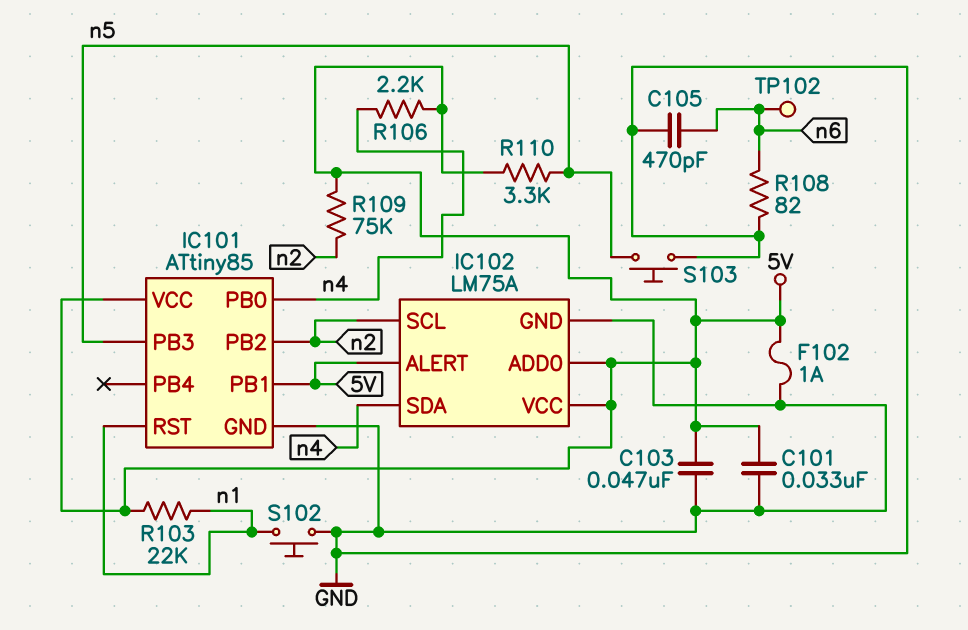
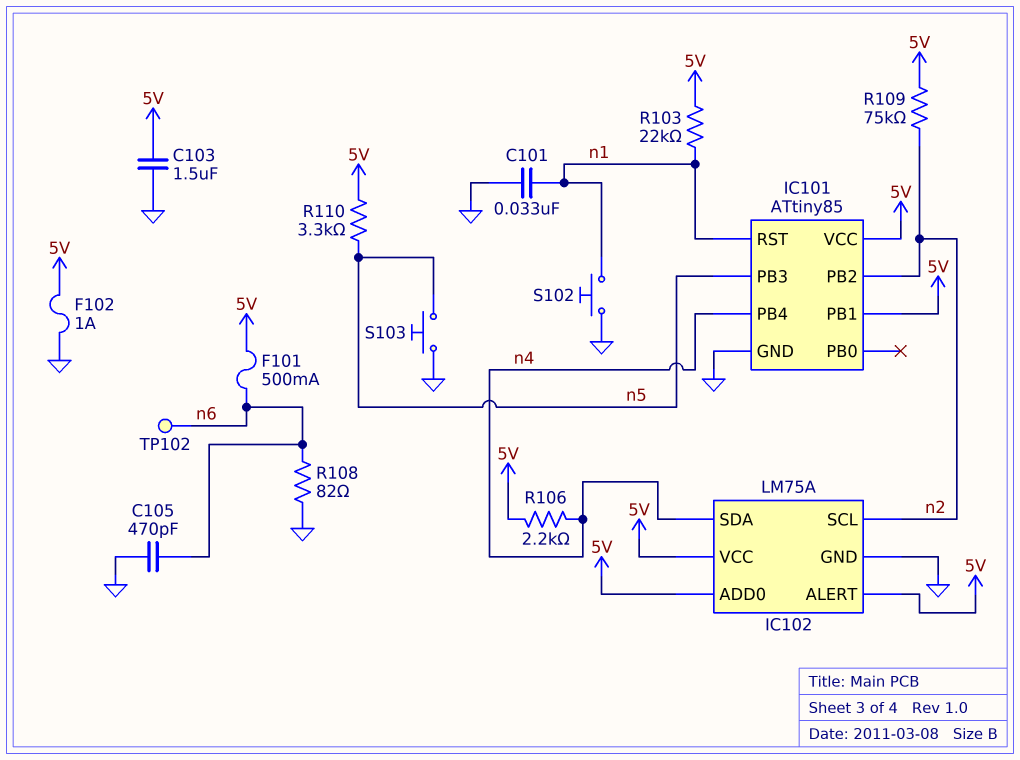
C101: 33nF (5V, GND) -> 33nF (GND, n1)
C103: 47nF (5V, GND) -> 1.5uF (5V, GND)
F101: none -> 500mA (5V, n6)
IC101 pin PB0: n4 -> none
IC101 pin PB4: none -> n4

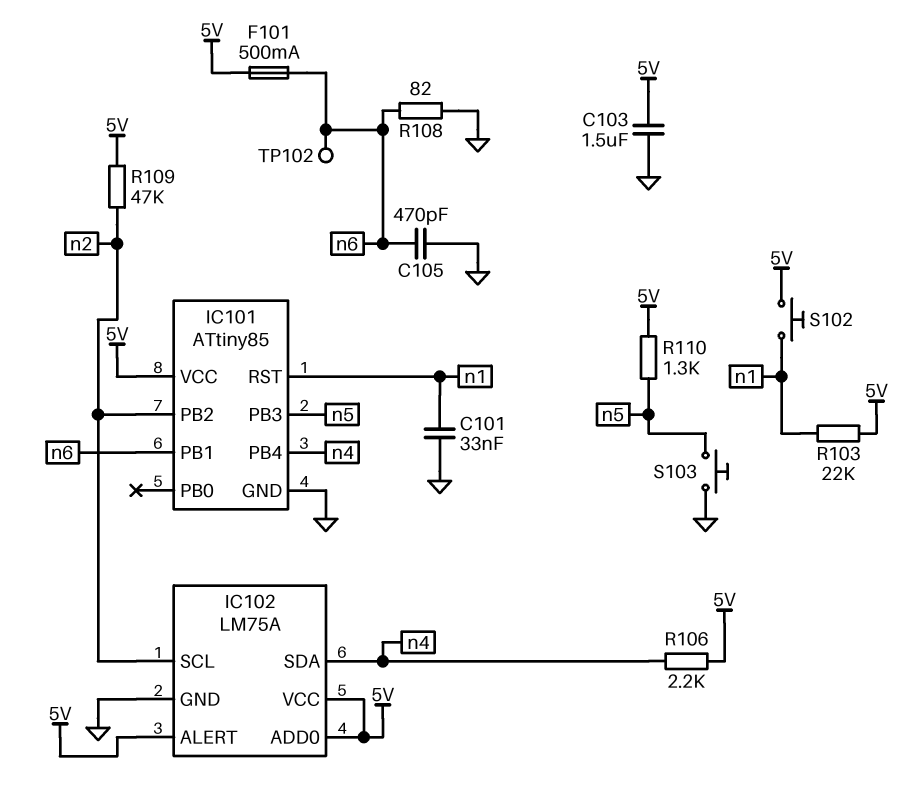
F102: 1A (5V, GND) -> none
IC101 pin PB1: 5V -> n6
R109: 75k (5V, n2) -> 47k (5V, n2)
R110: 3.3k (5V, n5) -> 1.3k (5V, n5)
S102: button (GND, n1) -> button (5V, n1)

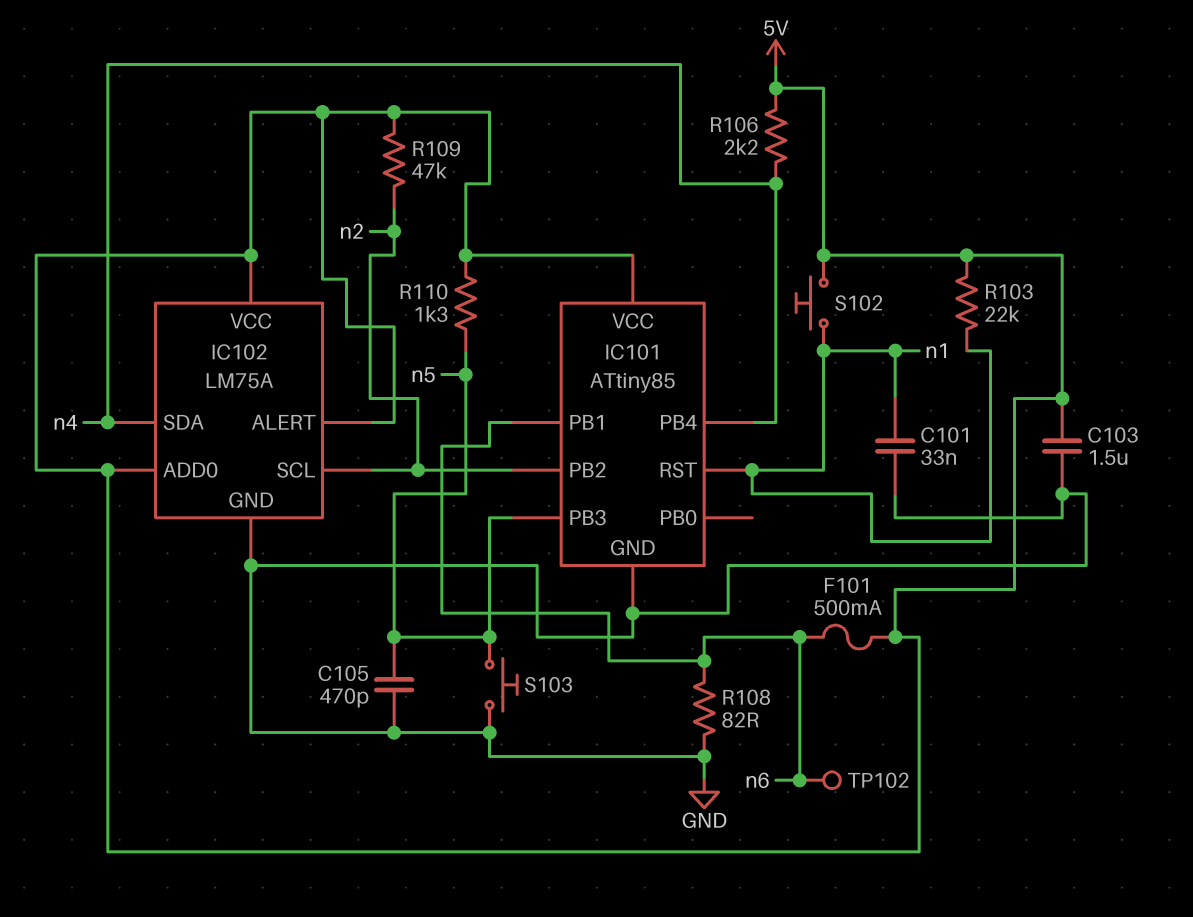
C105: 470pF (GND, n6) -> 470pF (GND, n5)

